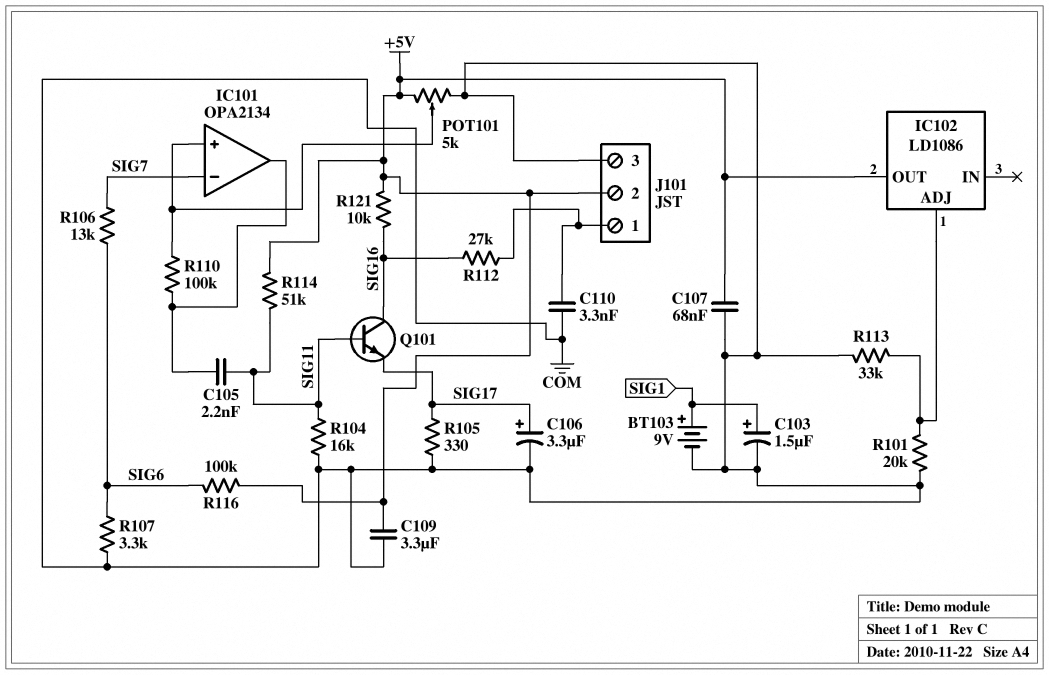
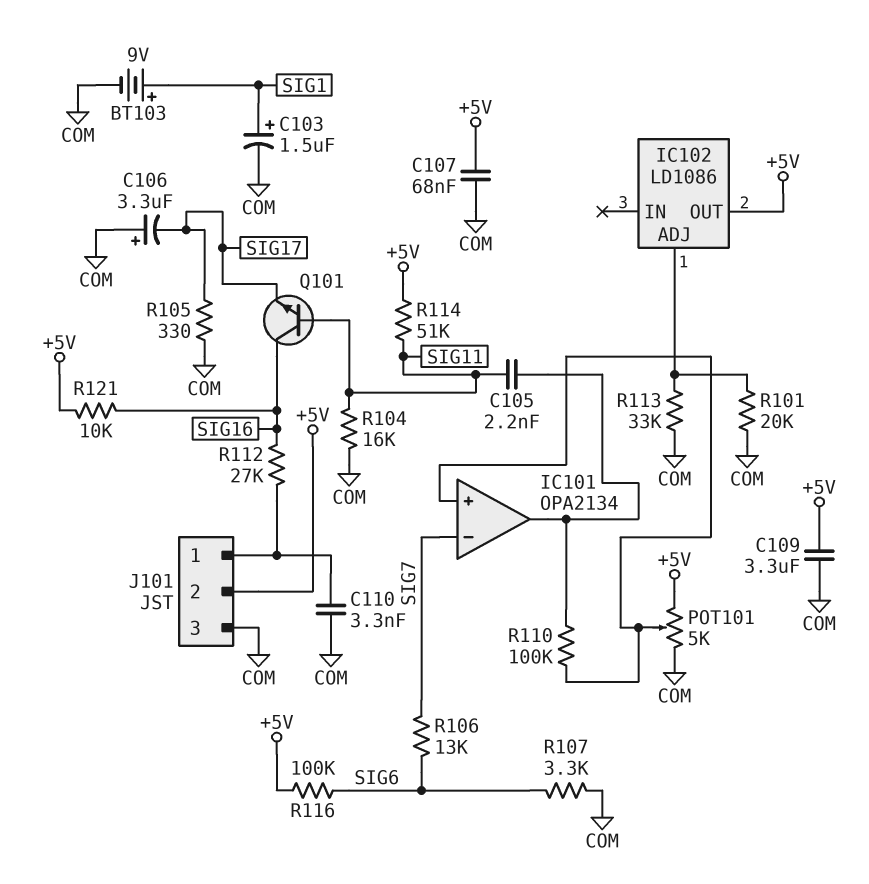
C106: 3.3uF (plus SIG17, minus COM) -> 3.3uF (plus COM, minus SIG17)

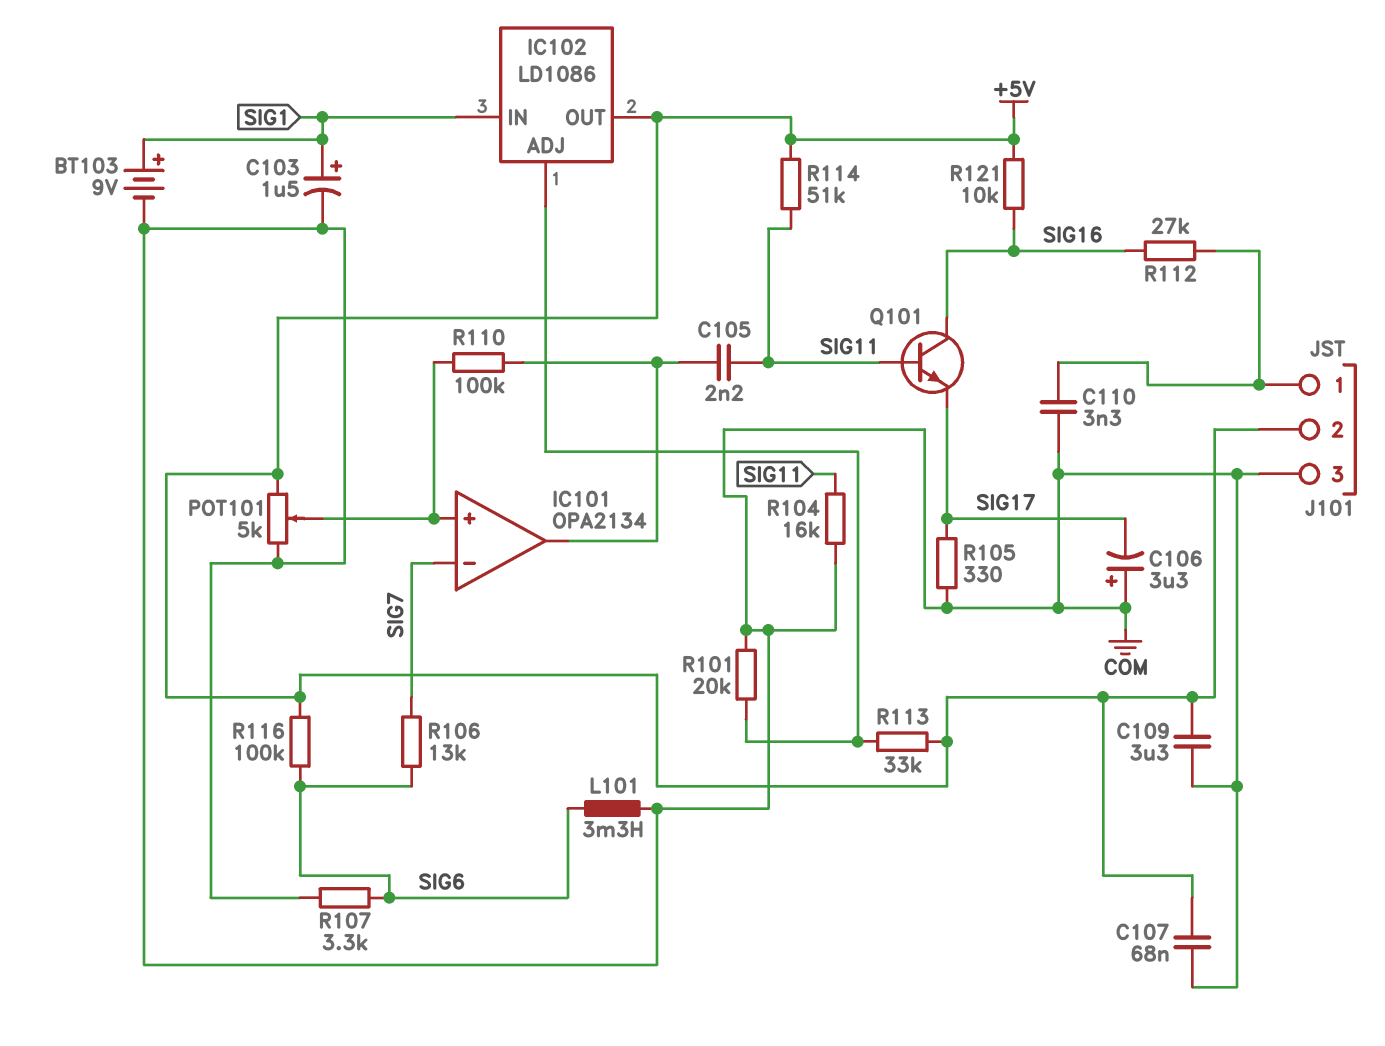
IC102 pin IN: none -> SIG1
L101: none -> 3.3mH (COM, SIG6)
R113: 33k (COM, IC102/ADJ) -> 33k (+5V, IC102/ADJ)

